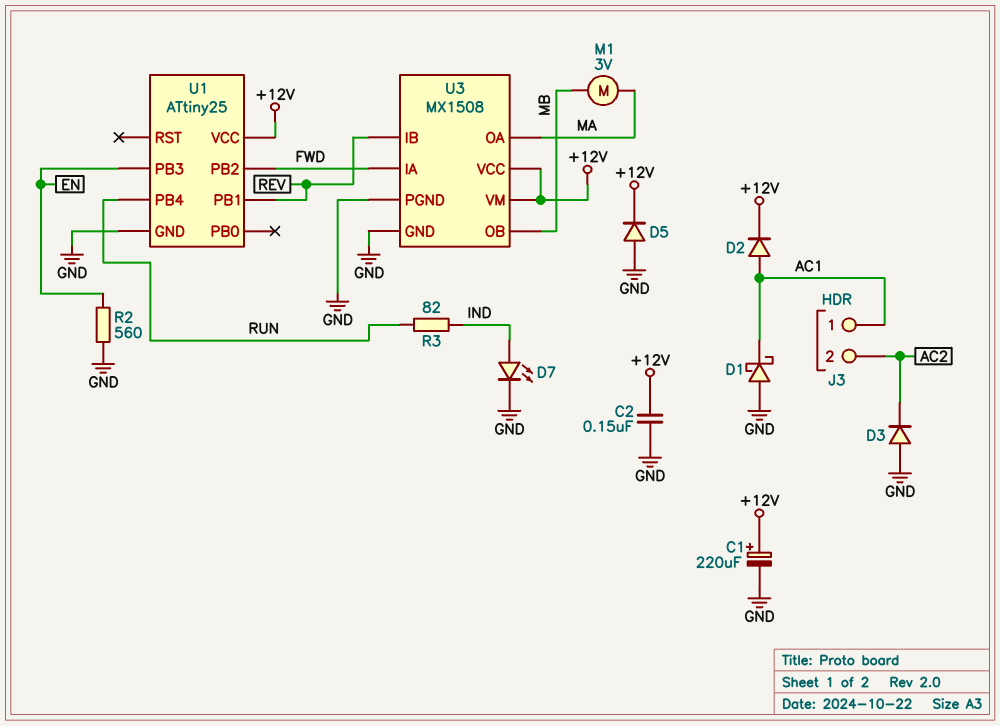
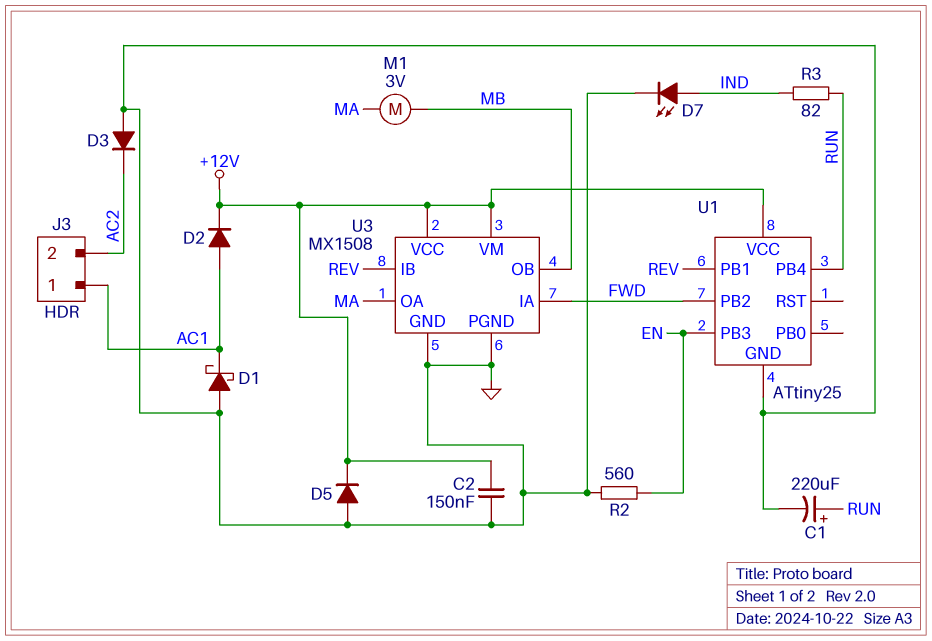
C1: 220uF (plus +12V, minus GND) -> 220uF (plus RUN, minus GND)

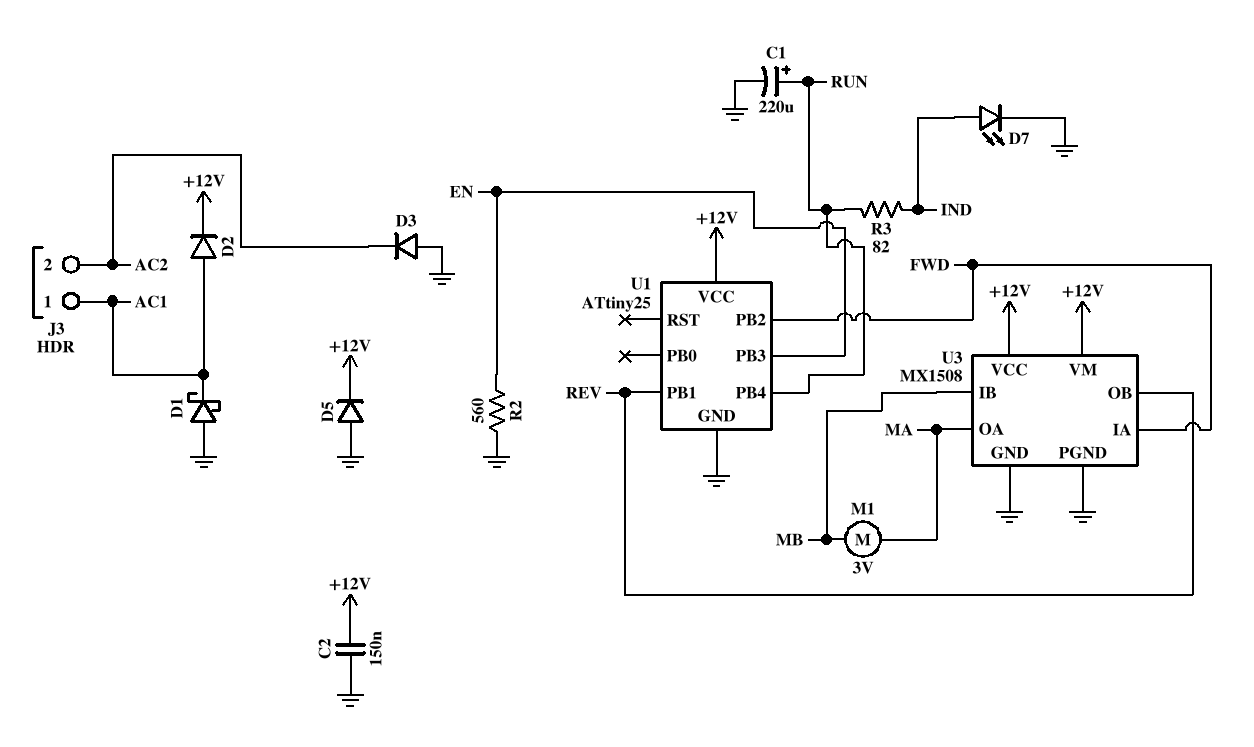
U3 pin IB: REV -> MB
U3 pin OB: MB -> REV

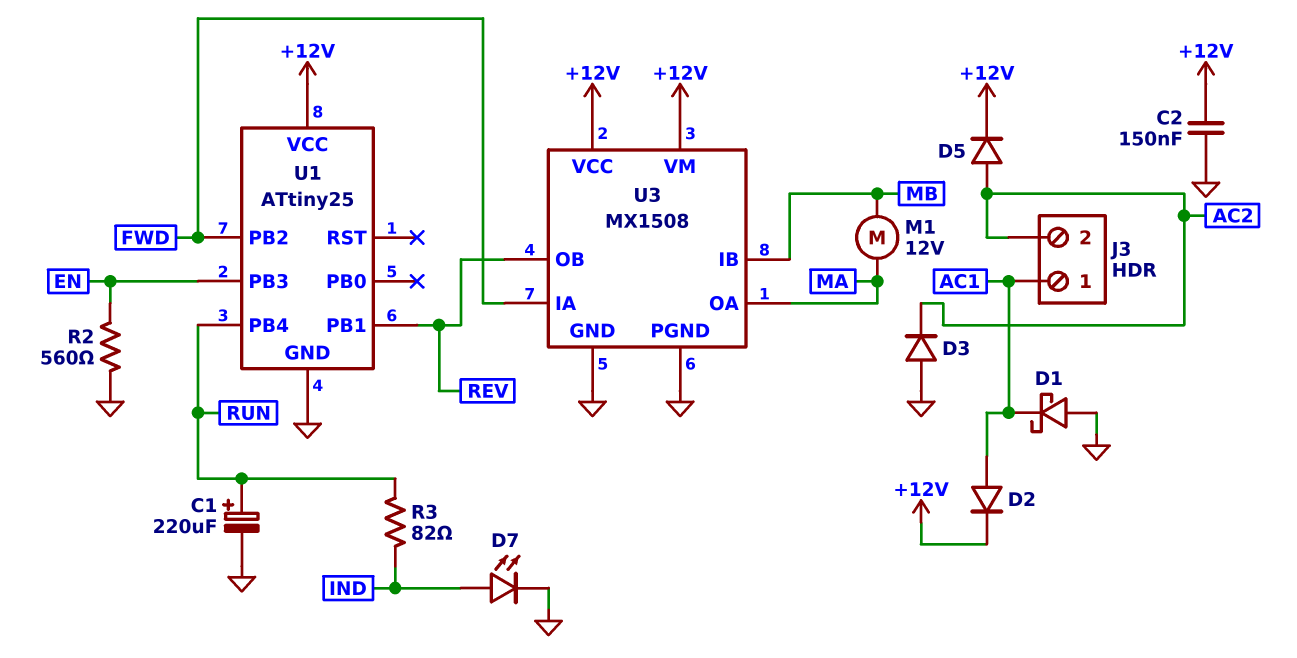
D5: diode (A GND, K +12V) -> diode (A AC2, K +12V)
M1: motor 3V (MA, MB) -> motor 12V (MA, MB)

